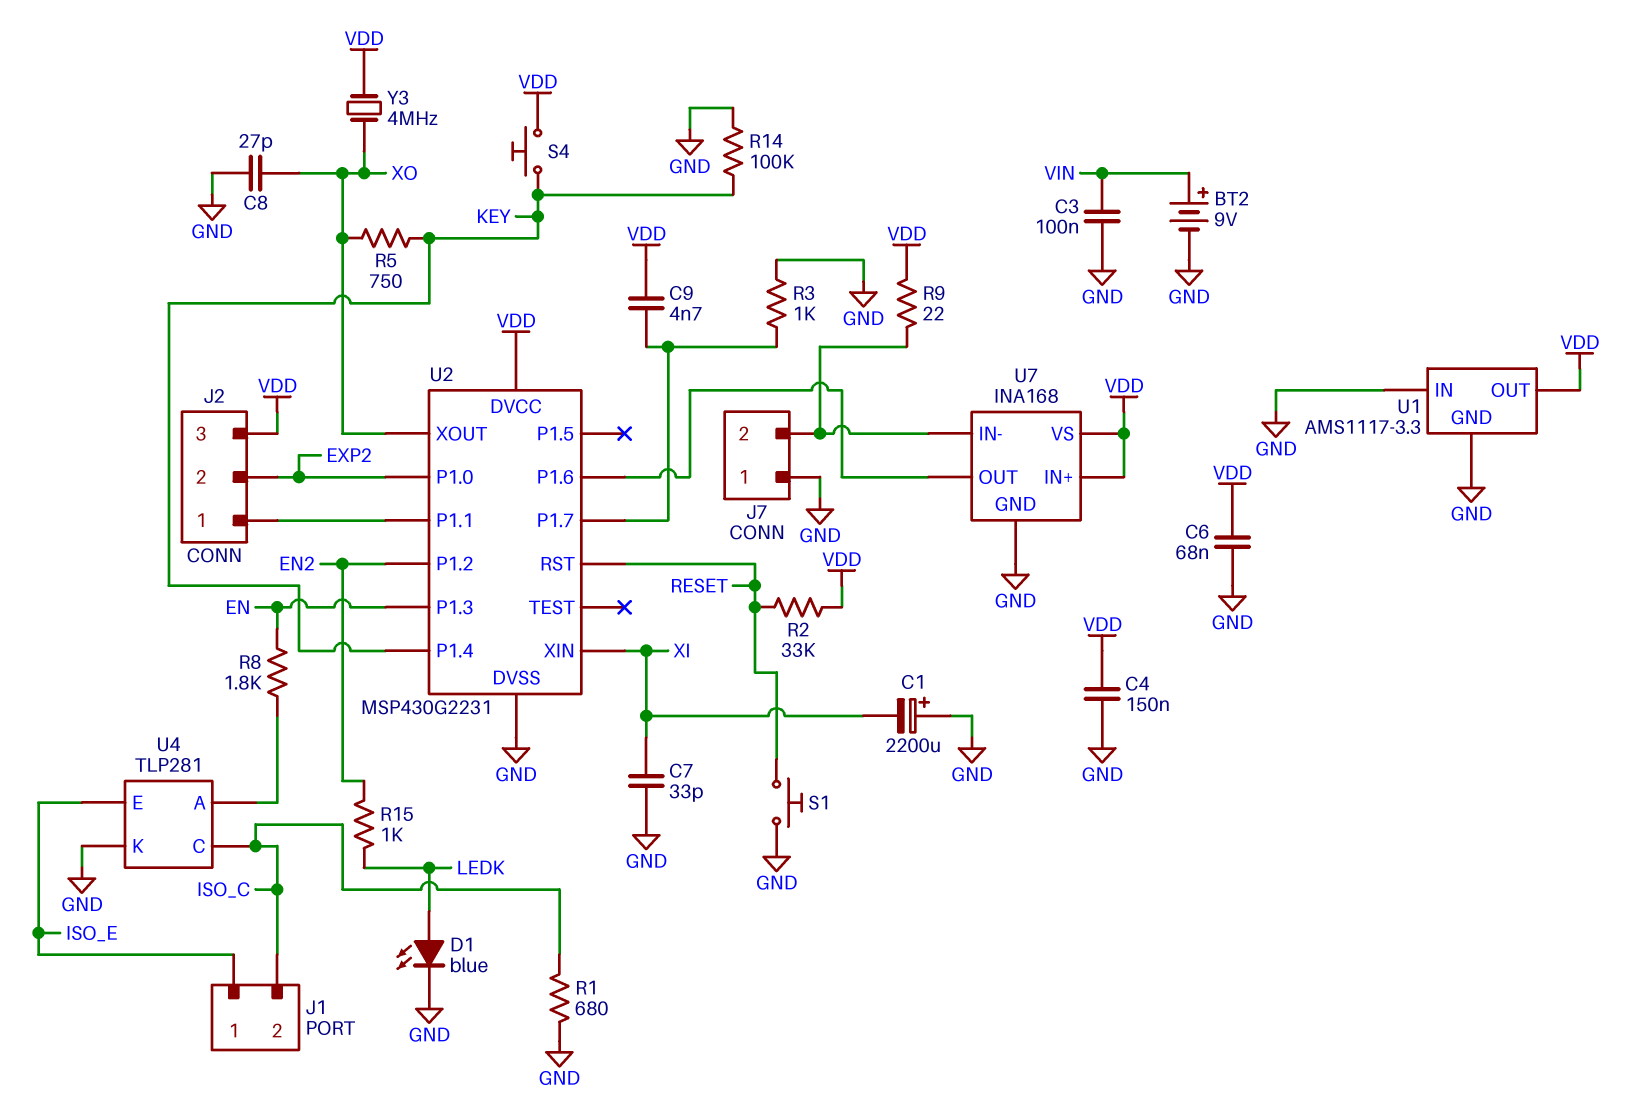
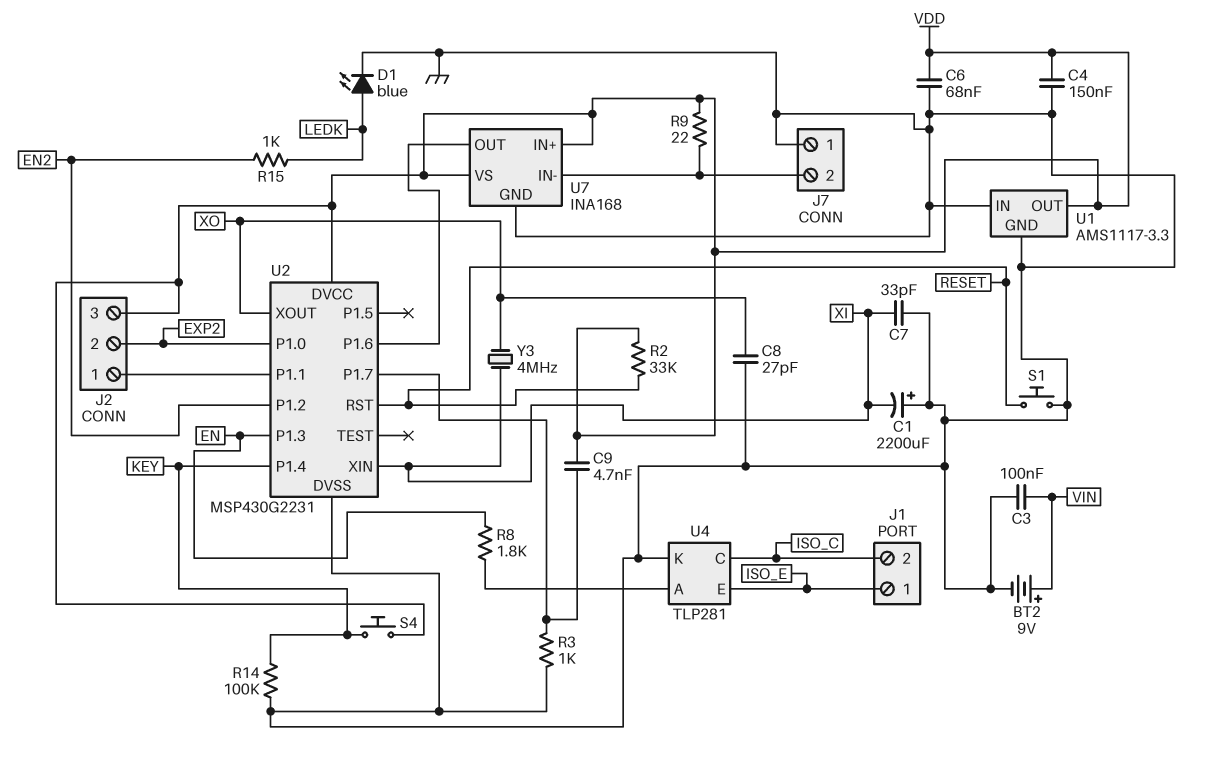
R1: 680 (GND, ISO_C) -> none
R5: 750 (KEY, XO) -> none
Y3: 4MHz (VDD, XO) -> 4MHz (XI, XO)

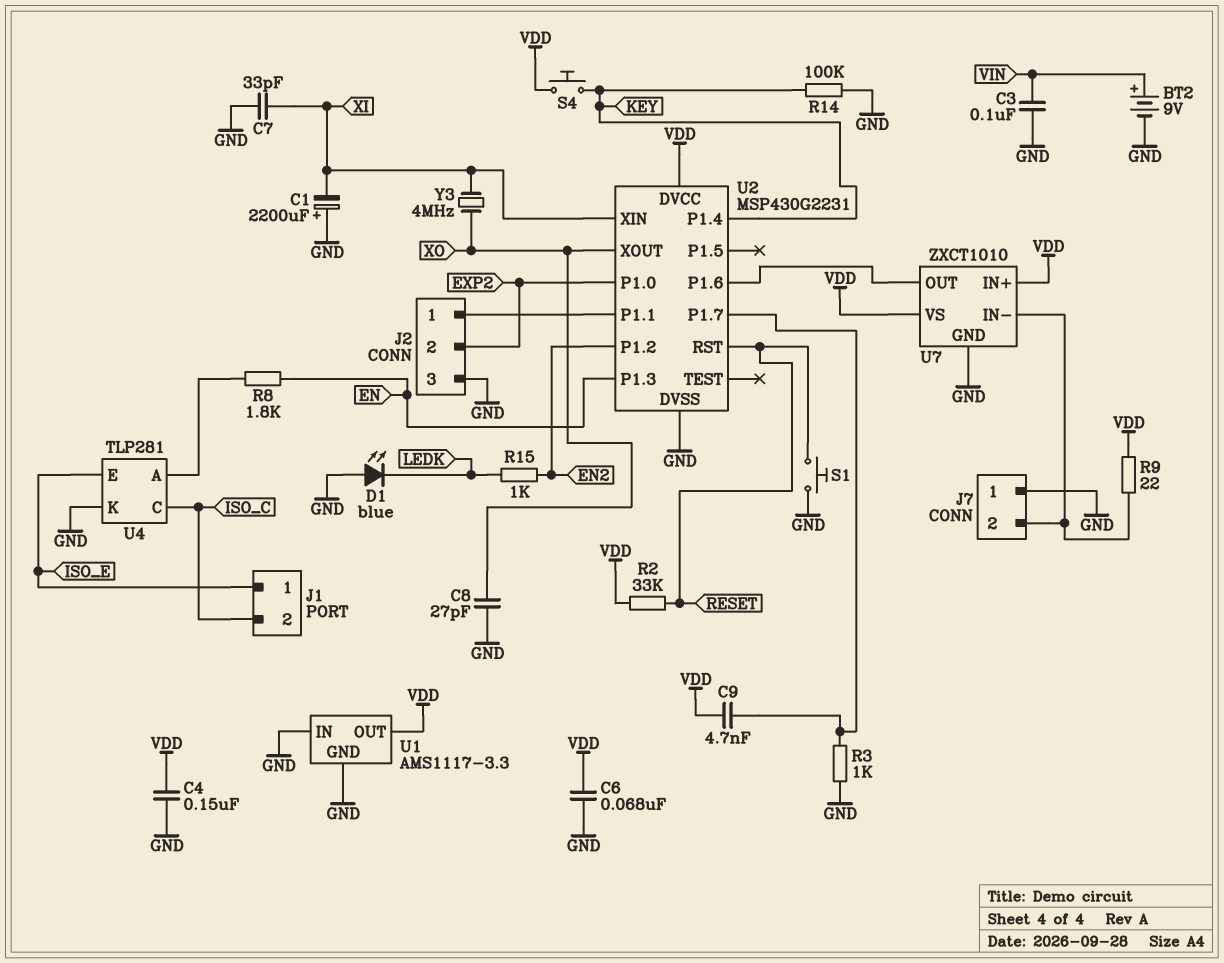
D1: LED blue (A LEDK, K GND) -> LED blue (A GND, K LEDK)
J2 pin 3: VDD -> GND
U7: INA168 -> ZXCT1010

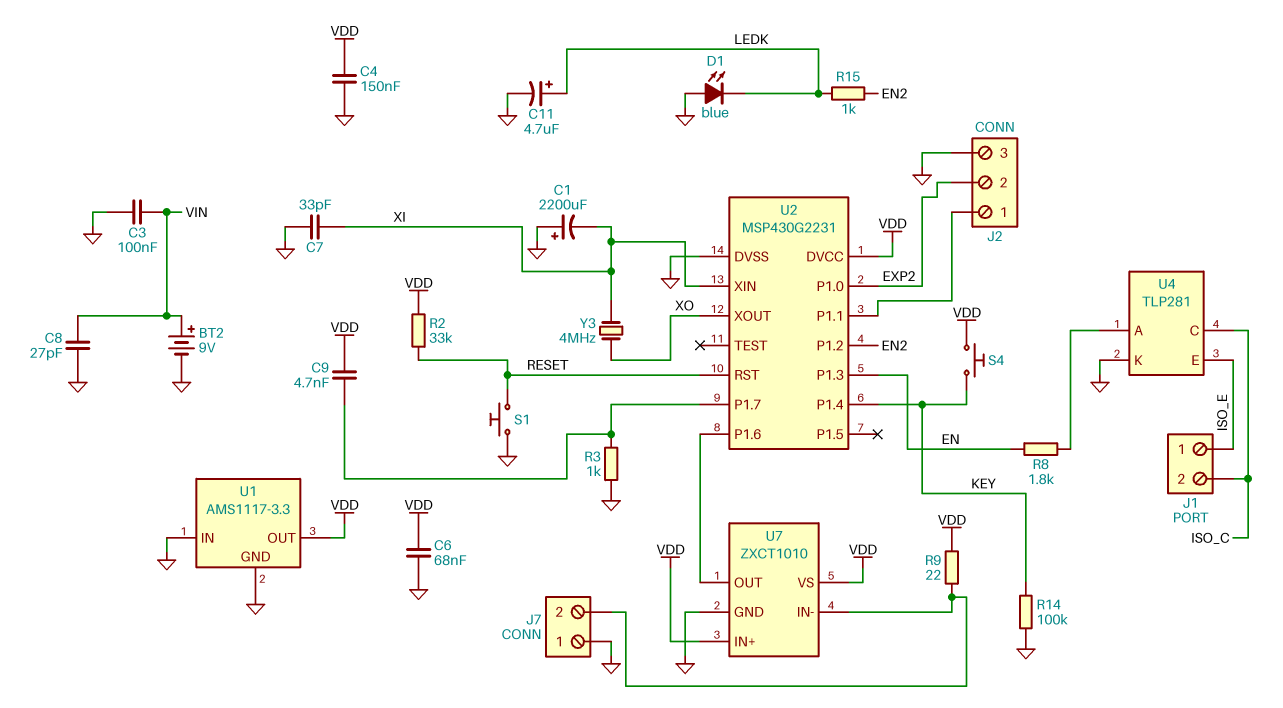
C8: 27pF (GND, XO) -> 27pF (GND, VIN)
C11: none -> 4.7uF (plus LEDK, minus GND)

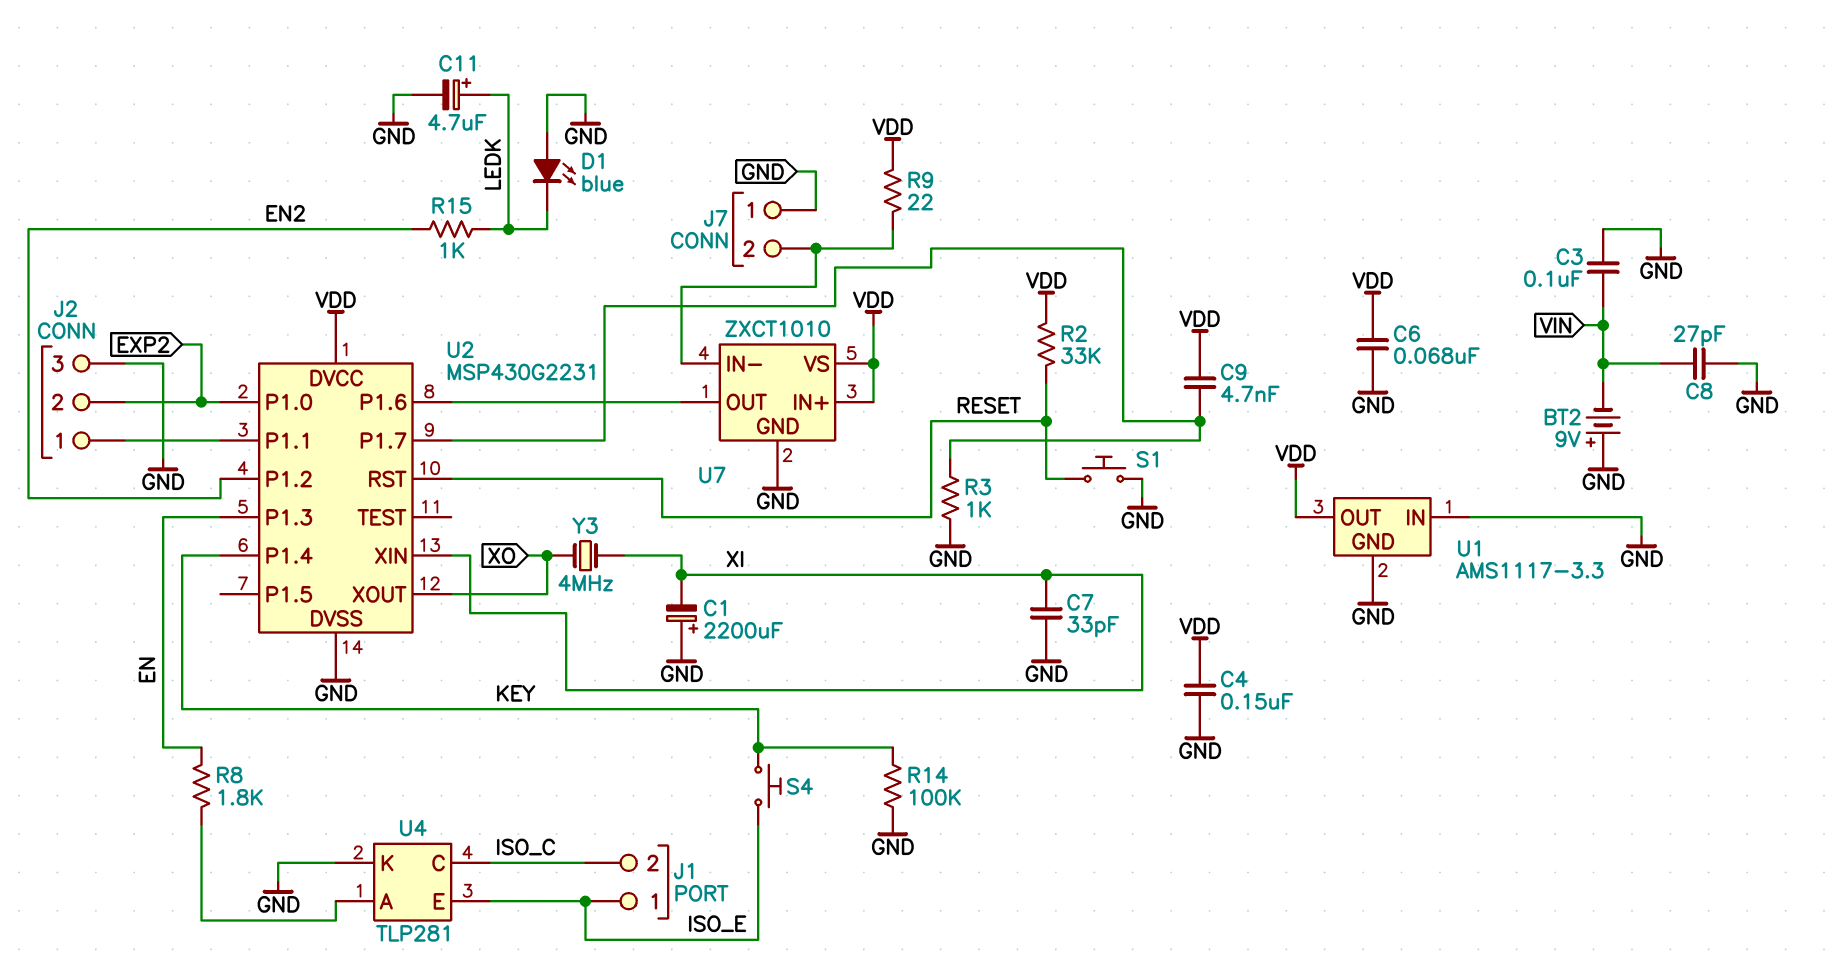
BT2: 9V (plus VIN, minus GND) -> 9V (plus GND, minus VIN)
S4: button (KEY, VDD) -> button (ISO_E, KEY)

